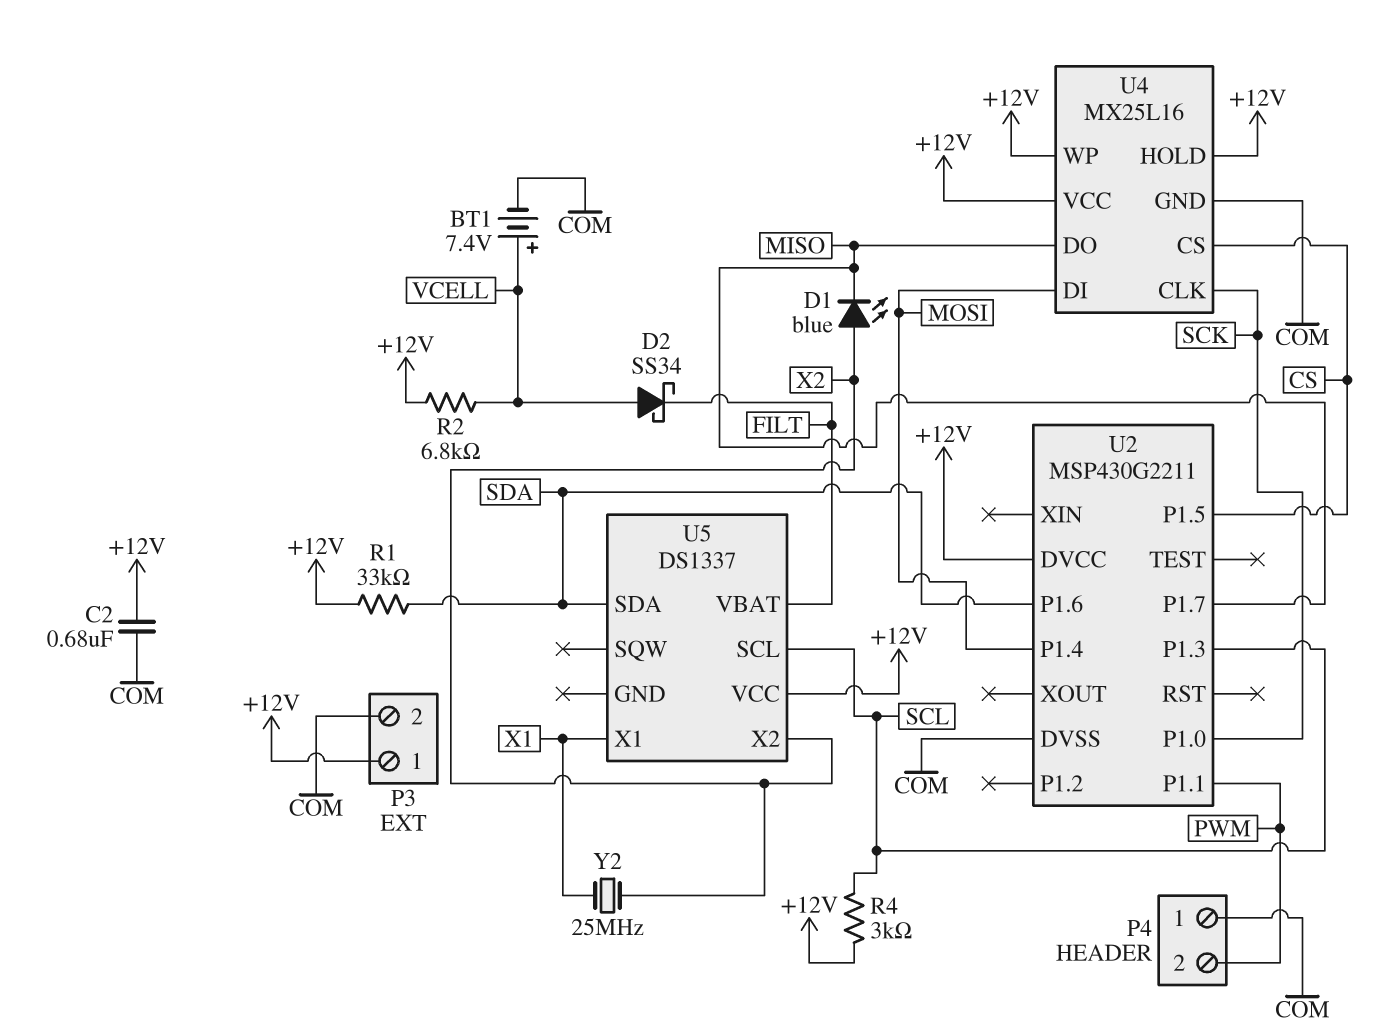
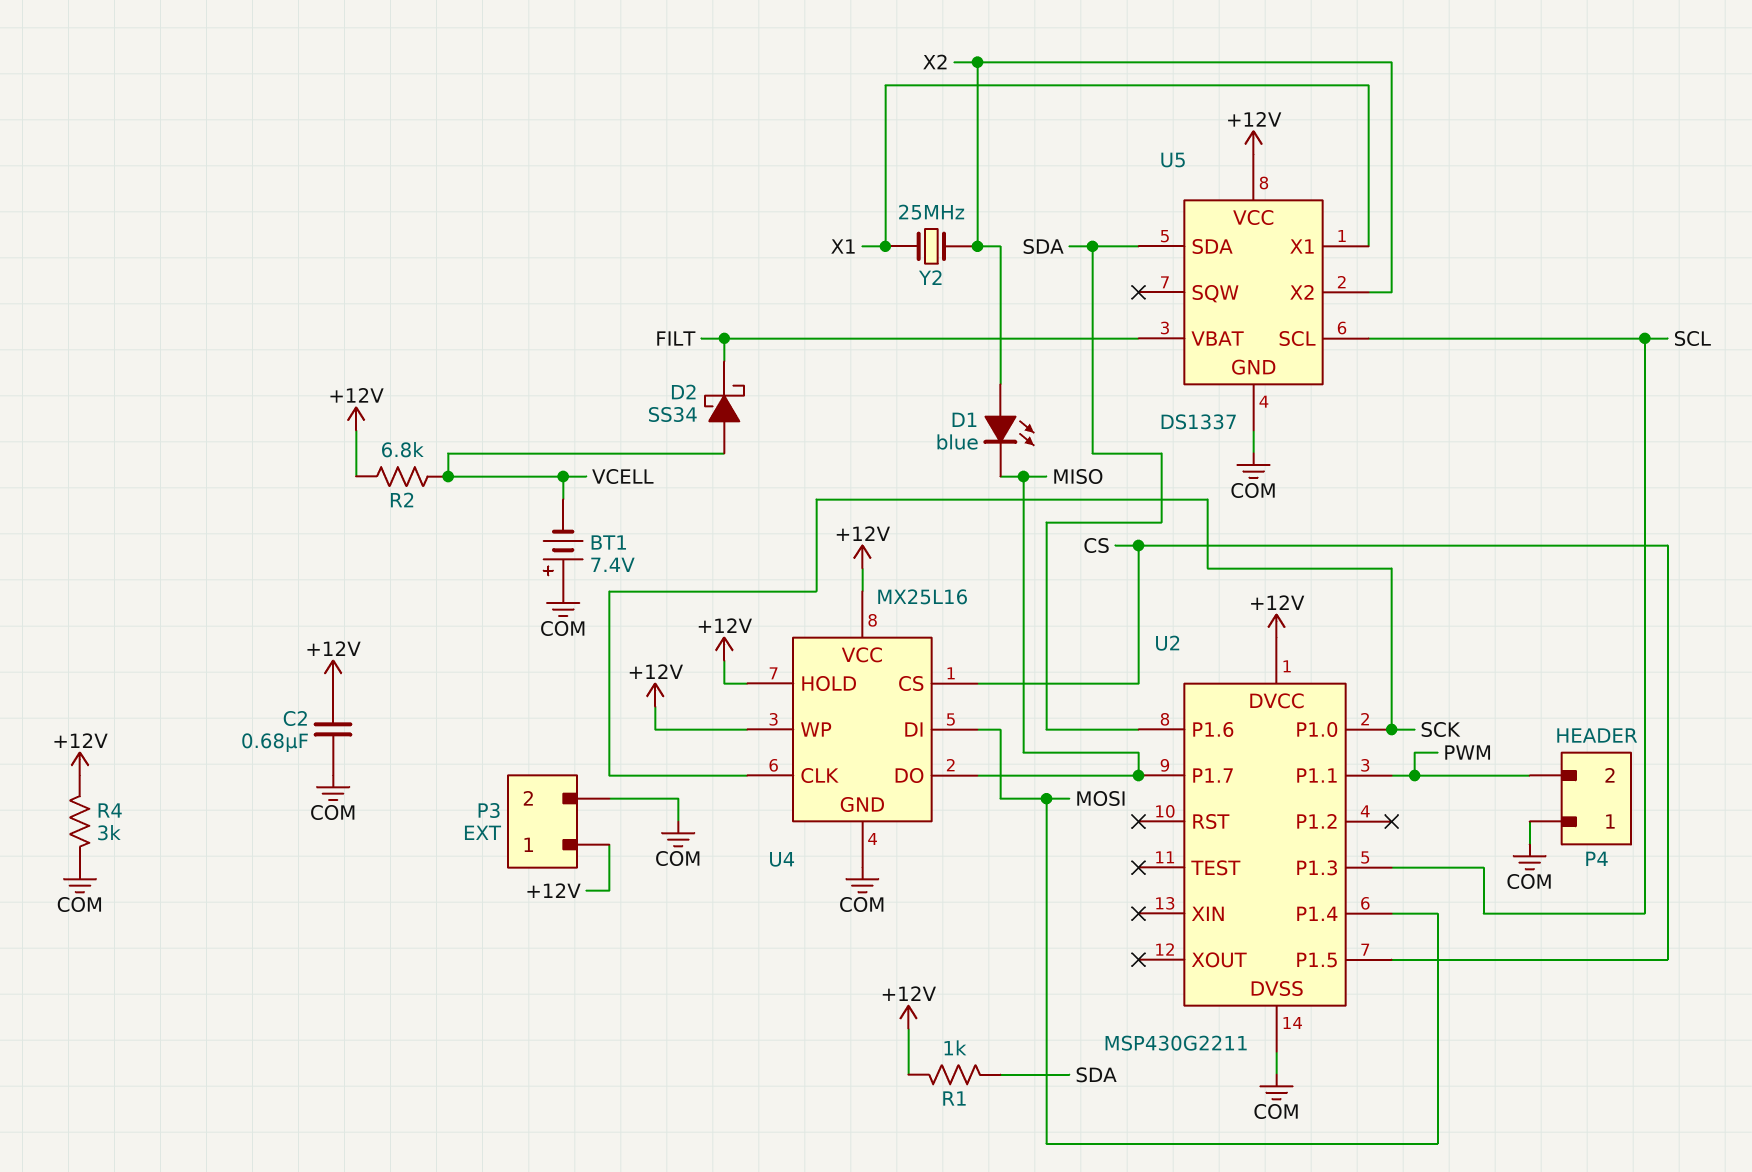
BT1: 7.4V (plus VCELL, minus COM) -> 7.4V (plus COM, minus VCELL)
R1: 33k (+12V, SDA) -> 1k (+12V, SDA)
R4: 3k (+12V, SCL) -> 3k (+12V, COM)
U5 pin GND: none -> COM

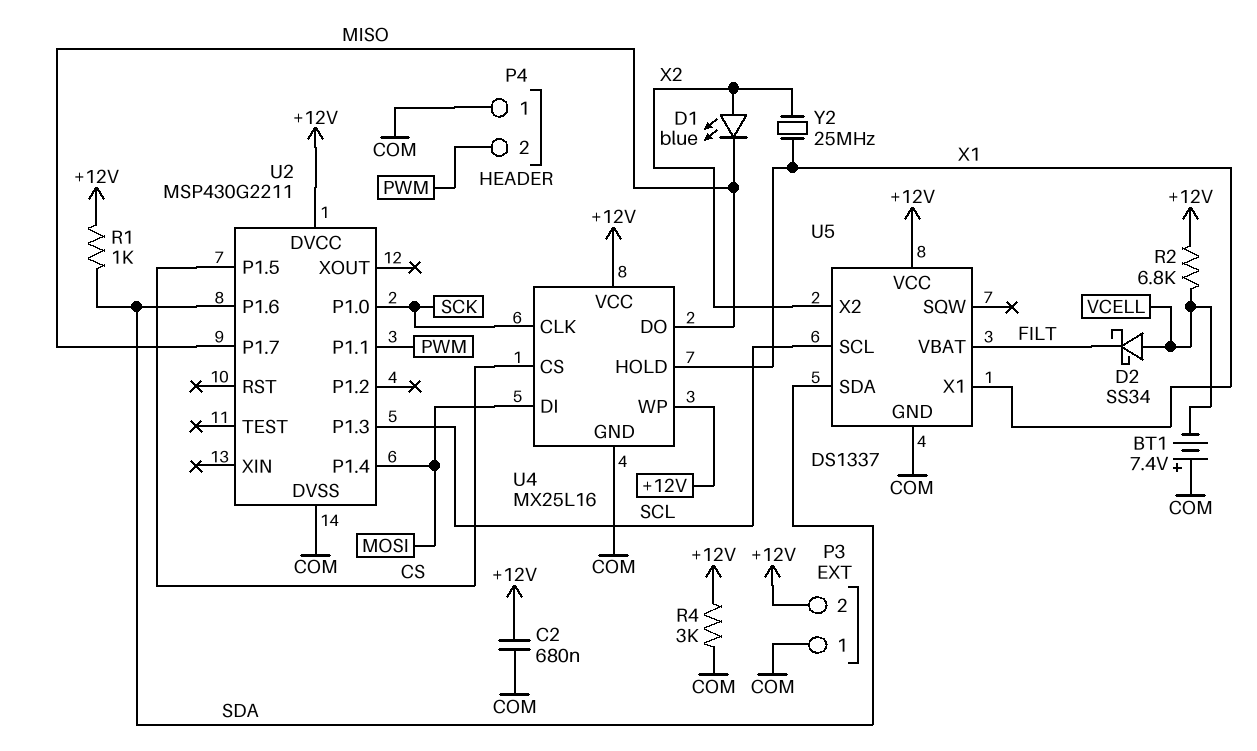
P3 pin 1: +12V -> COM
P3 pin 2: COM -> +12V
U4 pin HOLD: +12V -> X1

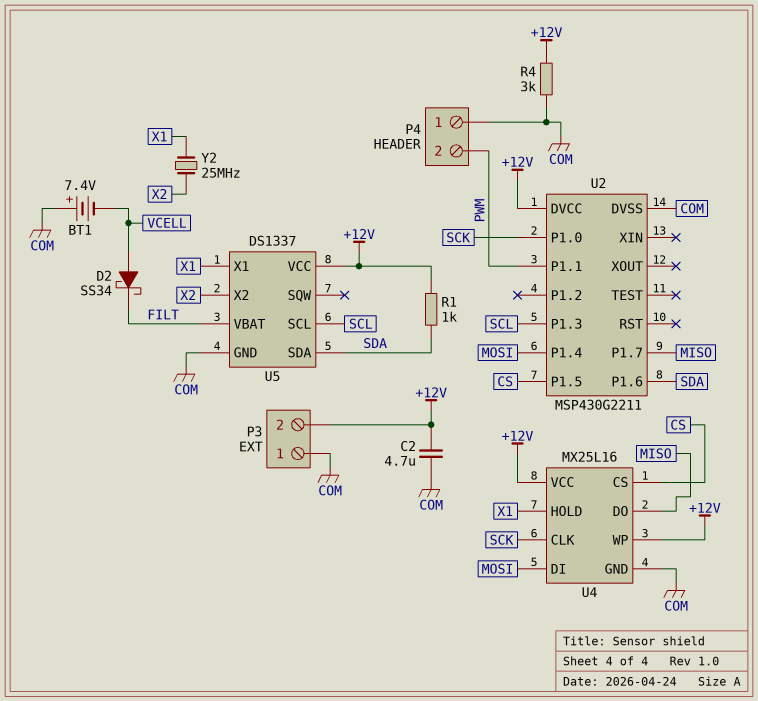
C2: 680nF (+12V, COM) -> 4.7uF (+12V, COM)
D1: LED blue (A X2, K MISO) -> none
R2: 6.8k (+12V, VCELL) -> none

